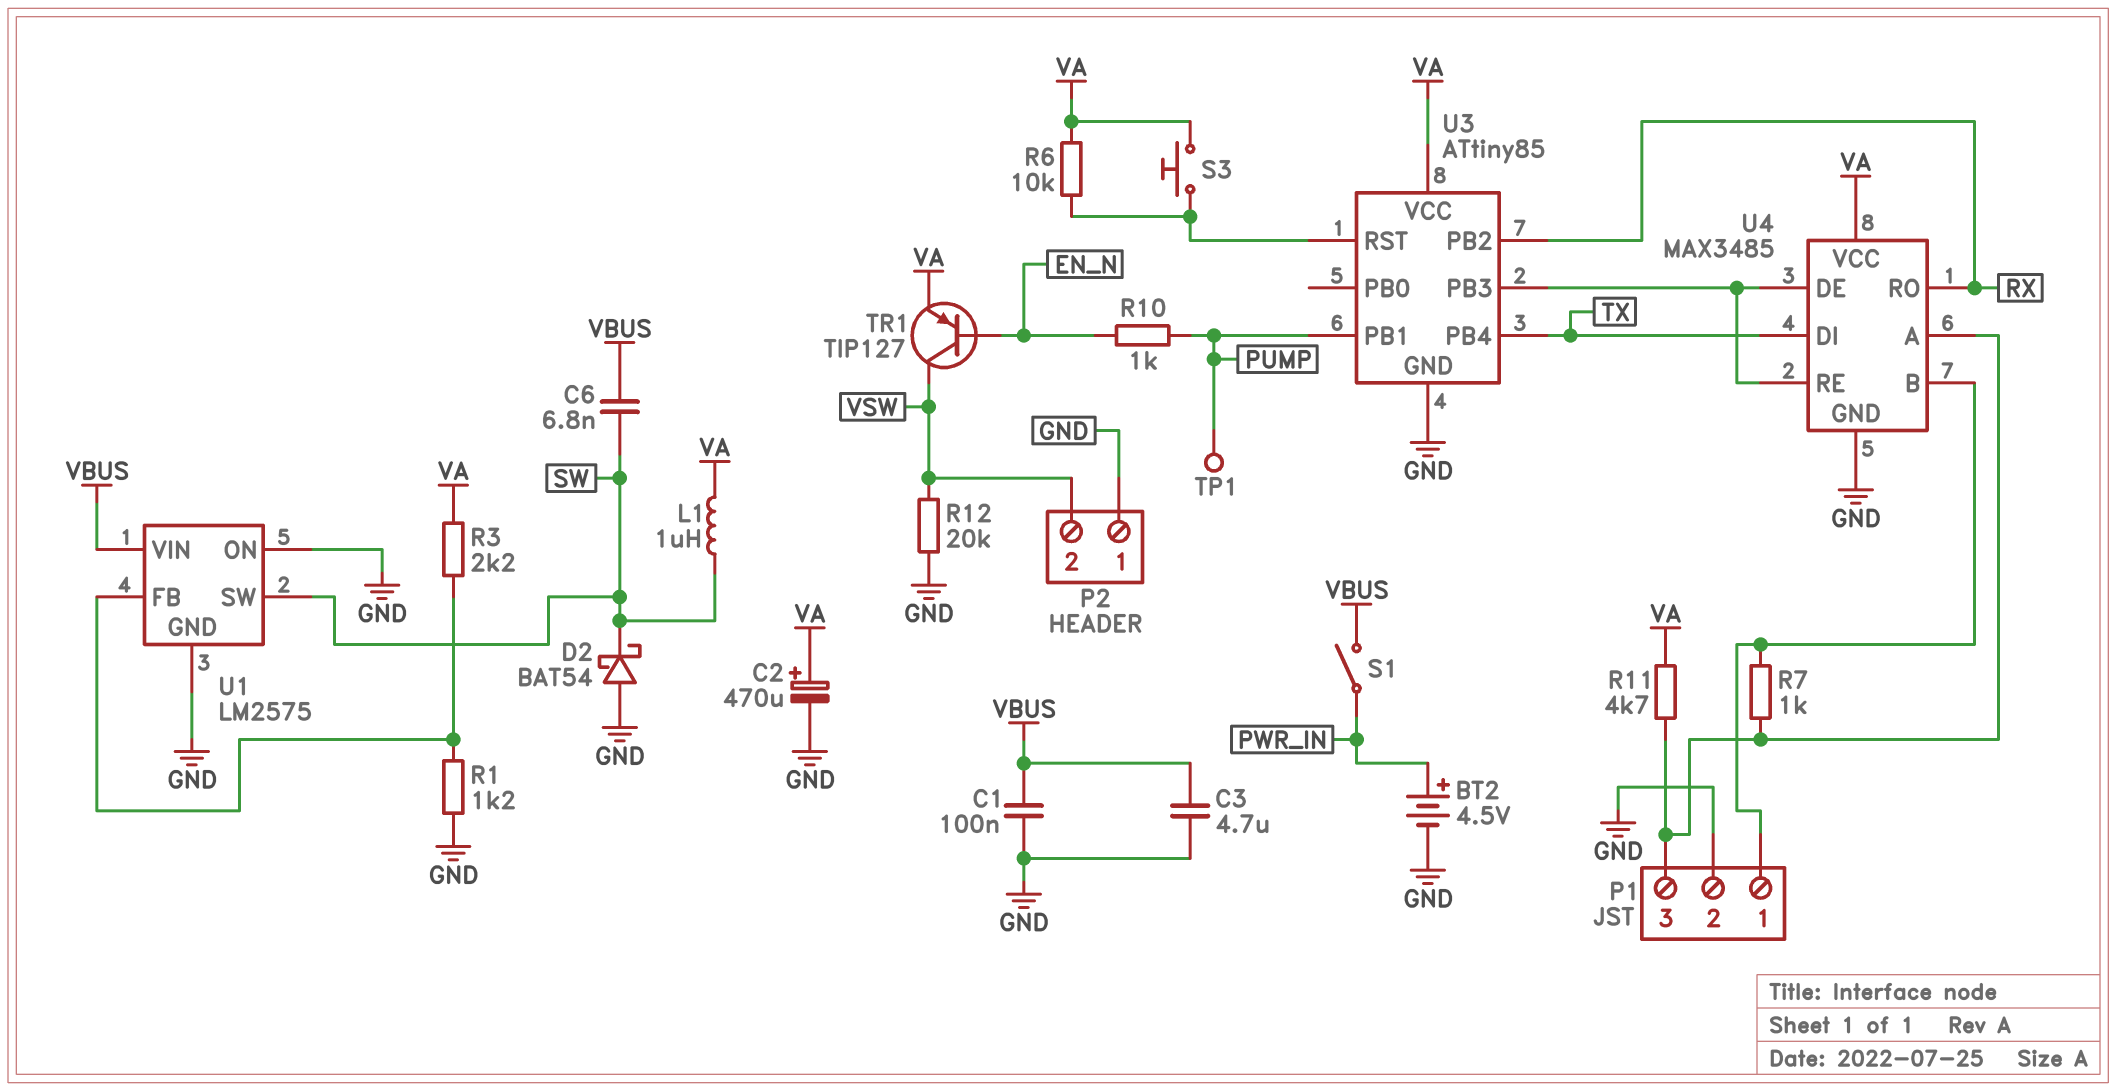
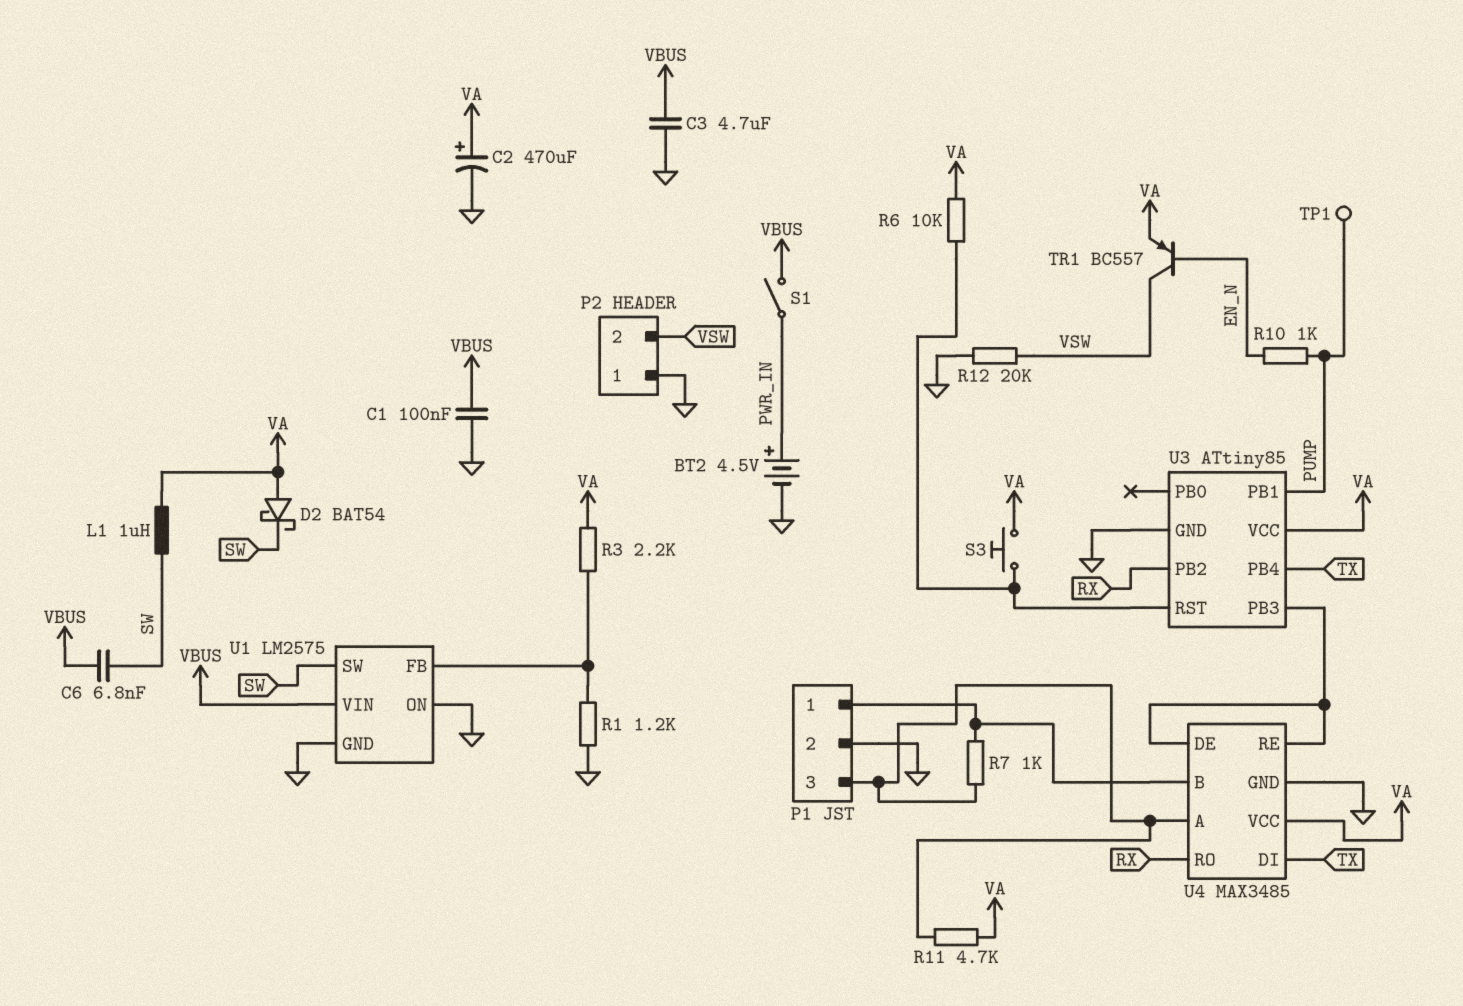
D2: schottky BAT54 (A GND, K SW) -> schottky BAT54 (A VA, K SW)
TR1: PNP TIP127 (B EN_N, C VSW, E VA) -> PNP BC557 (B EN_N, C VSW, E VA)

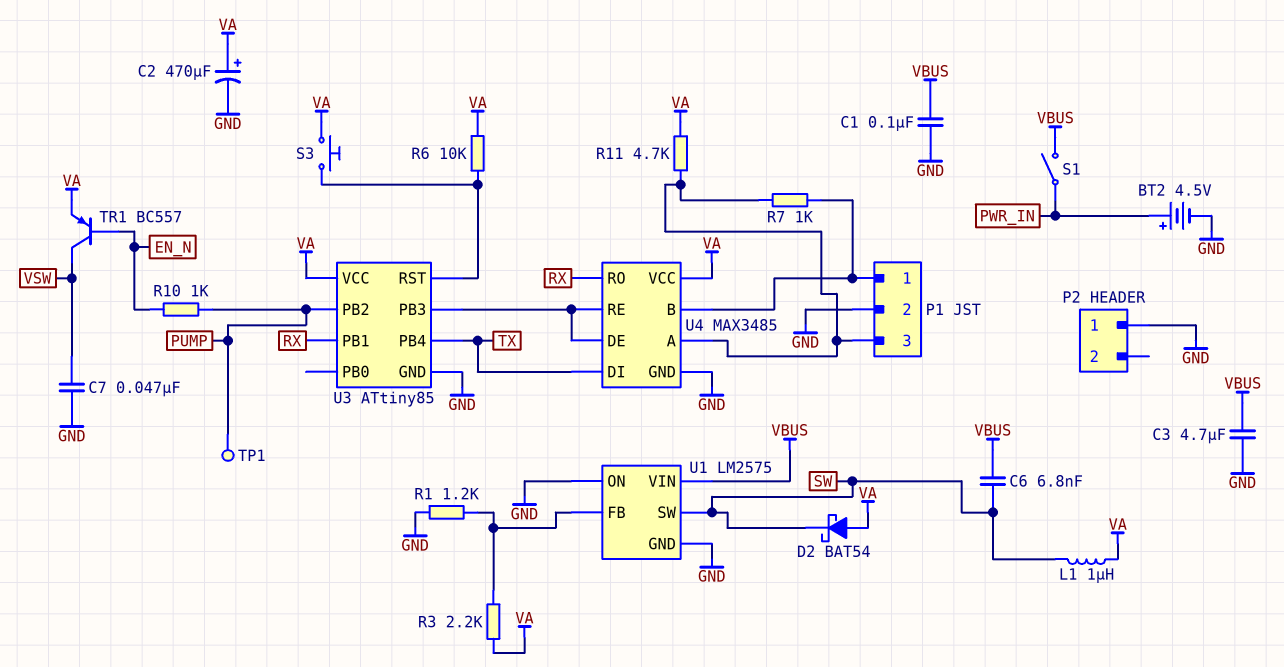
C7: none -> 47nF (GND, VSW)
P2 pin 2: VSW -> none
R12: 20k (GND, VSW) -> none
U3 pin PB1: PUMP -> RX
U3 pin PB2: RX -> PUMP

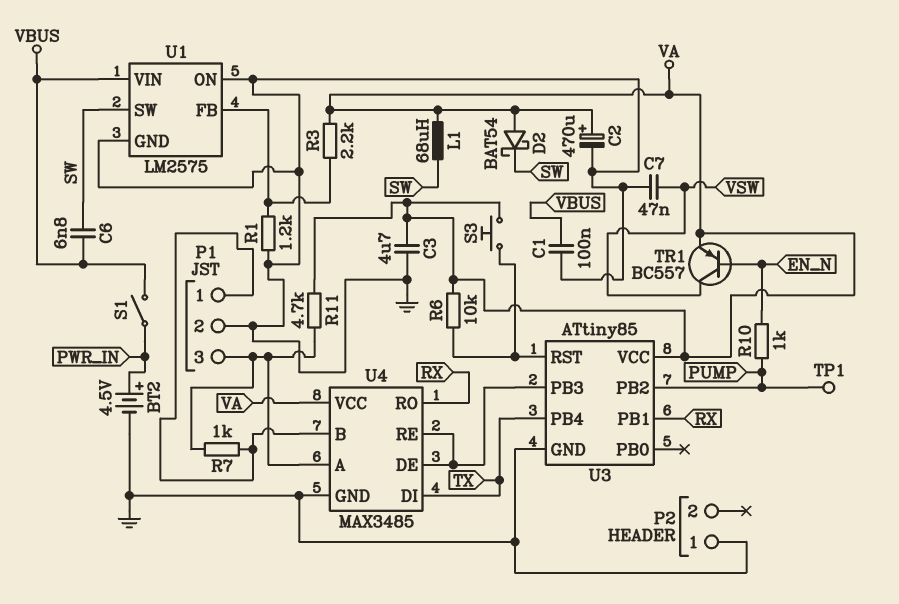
C3: 4.7uF (GND, VBUS) -> 4.7uF (GND, VA)
L1: 1uH (SW, VA) -> 68uH (SW, VA)

